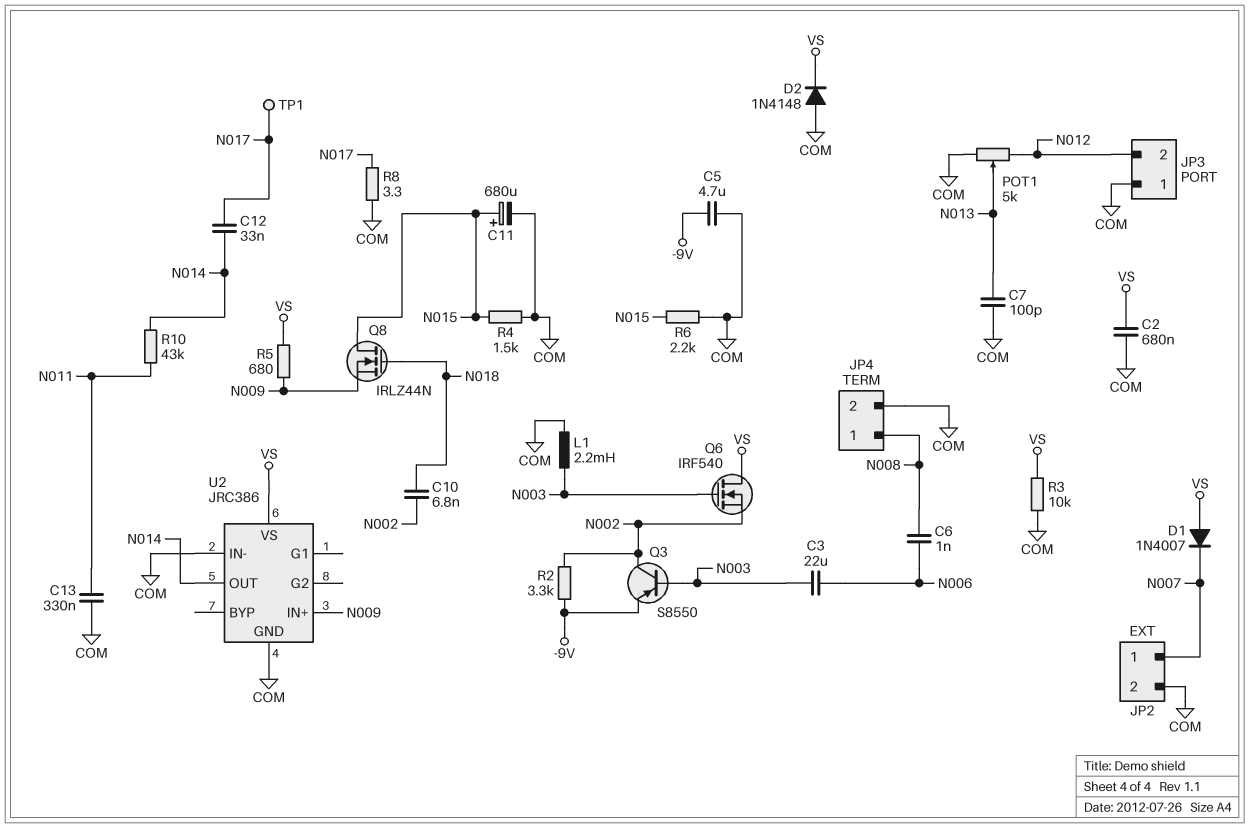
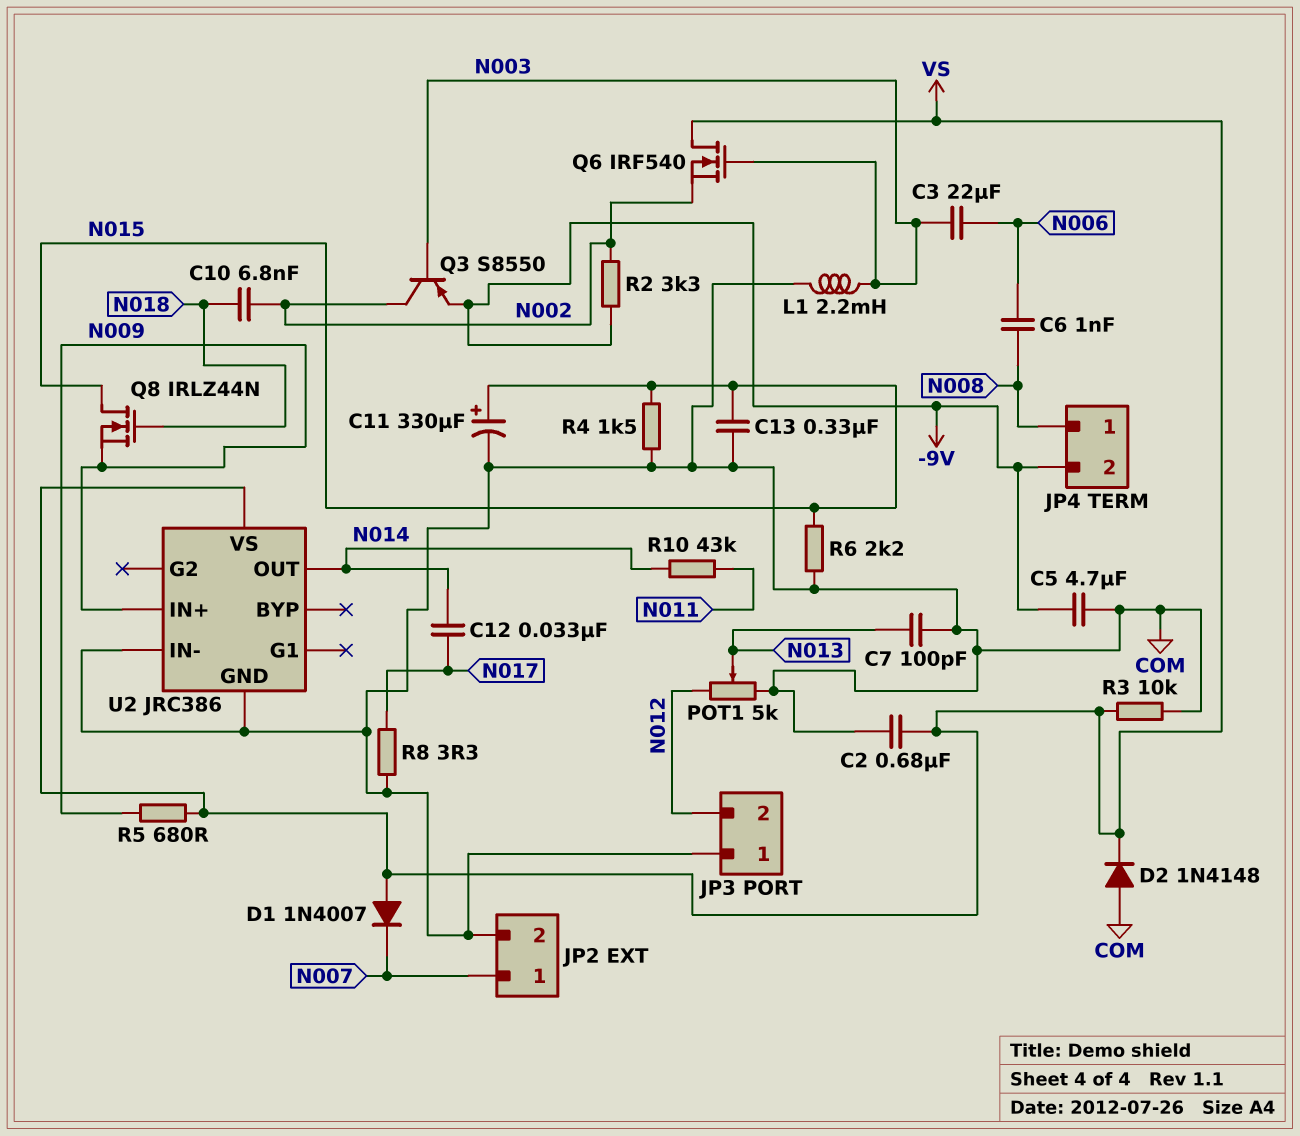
C11: 680uF (plus N015, minus COM) -> 330uF (plus N015, minus COM)
C13: 330nF (COM, N011) -> 330nF (COM, N015)
JP4 pin 2: COM -> -9V
TP1: test point (N017) -> none

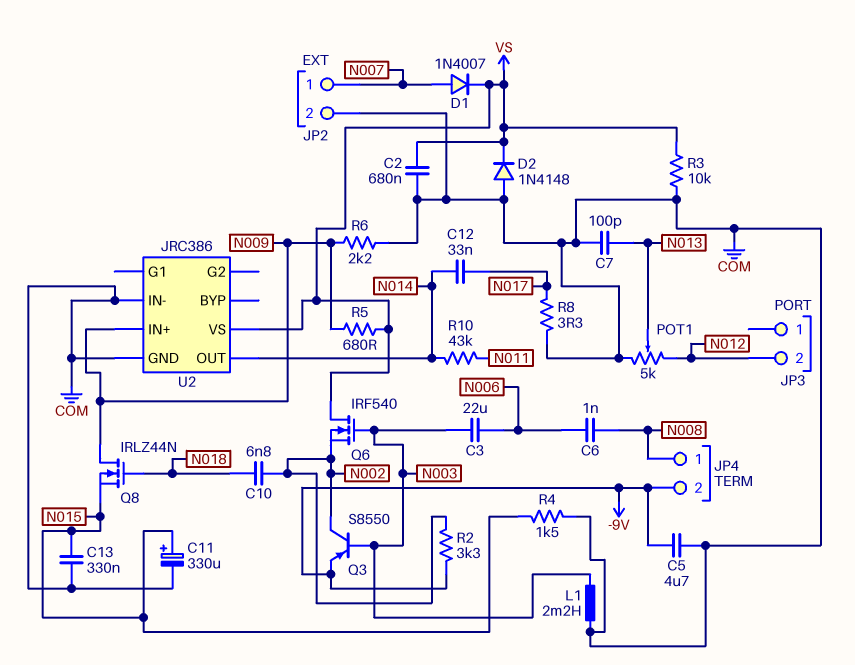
D1: diode 1N4007 (A VS, K N007) -> diode 1N4007 (A N007, K VS)
JP3 pin 1: COM -> none
Q8: NMOS IRLZ44N (G N018, D N015, S N009) -> NMOS IRLZ44N (G N018, D N009, S N015)
R6: 2.2k (COM, N015) -> 2.2k (COM, N009)

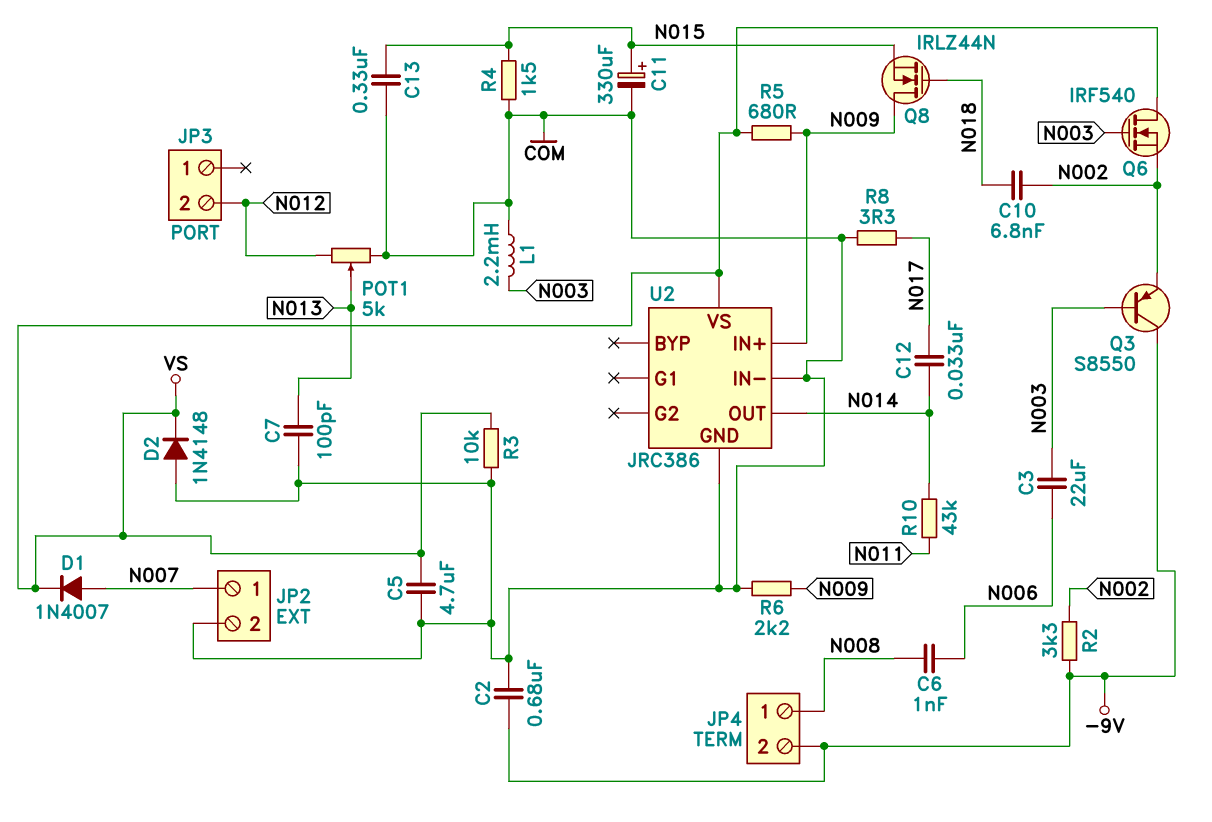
C2: 680nF (COM, VS) -> 680nF (-9V, COM)
C5: 4.7uF (-9V, COM) -> 4.7uF (COM, VS)
Q3: PNP S8550 (B N003, C N002, E -9V) -> PNP S8550 (B N003, C -9V, E N002)

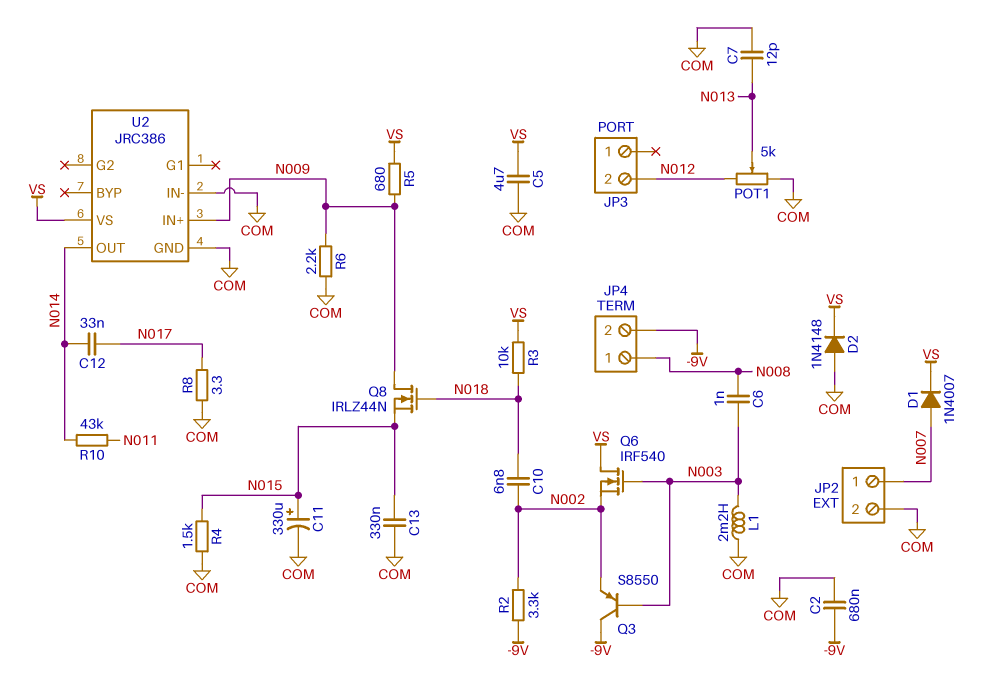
C3: 22uF (N003, N006) -> none
C6: 1nF (N006, N008) -> 1nF (N003, N008)
C7: 100pF (COM, N013) -> 12pF (COM, N013)
R3: 10k (COM, VS) -> 10k (N018, VS)

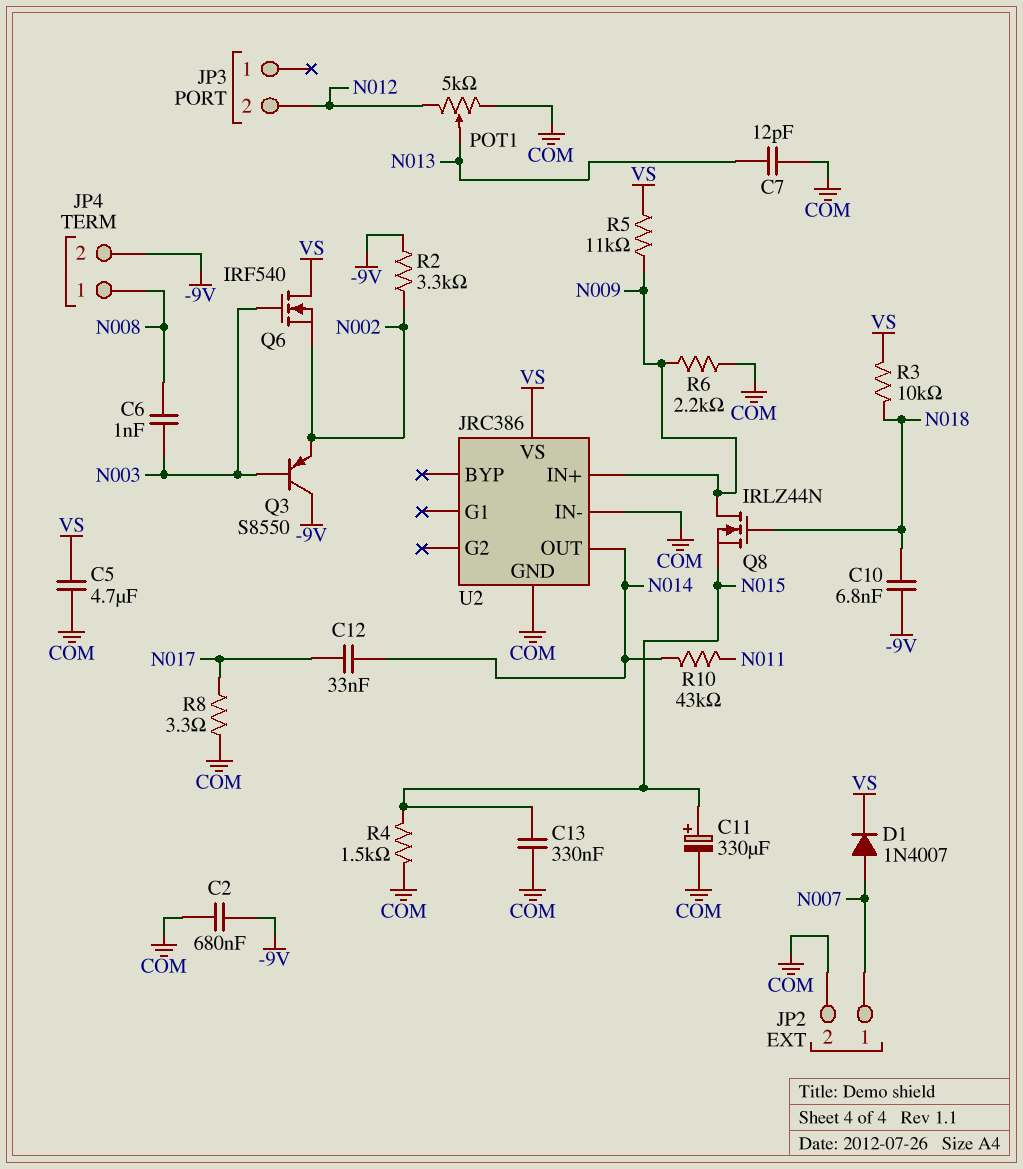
C10: 6.8nF (N002, N018) -> 6.8nF (-9V, N018)
D2: diode 1N4148 (A COM, K VS) -> none
L1: 2.2mH (COM, N003) -> none
R5: 680 (N009, VS) -> 11k (N009, VS)

